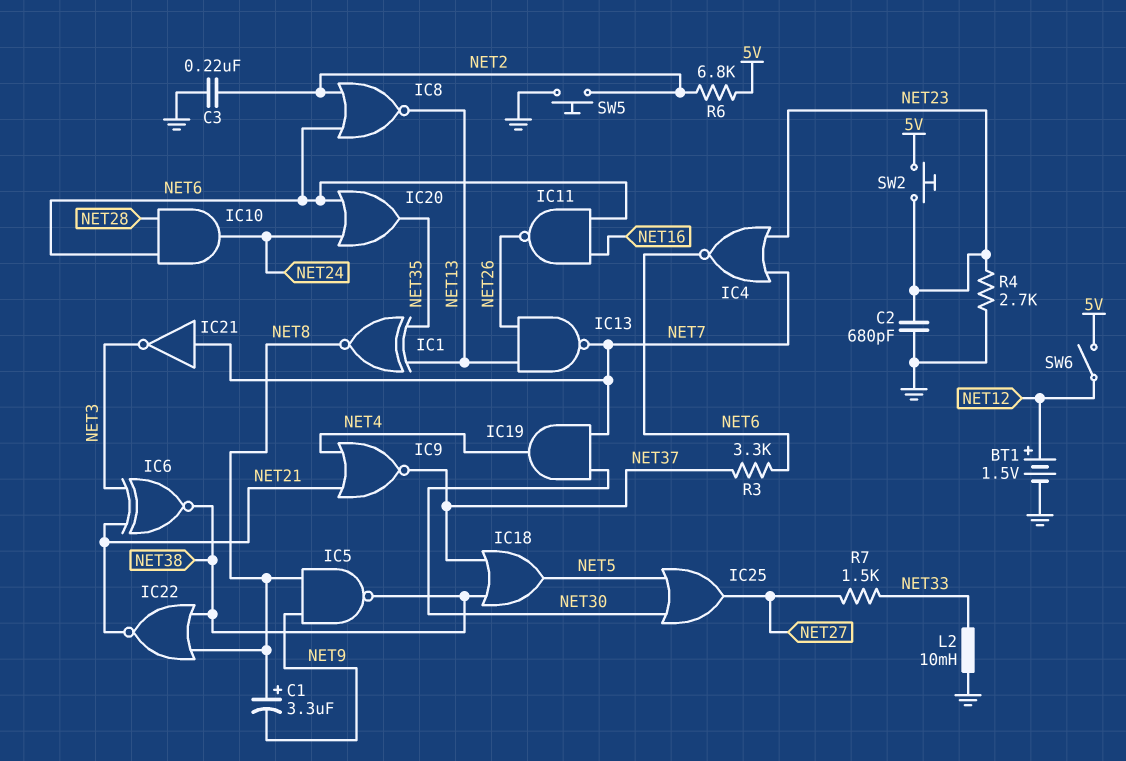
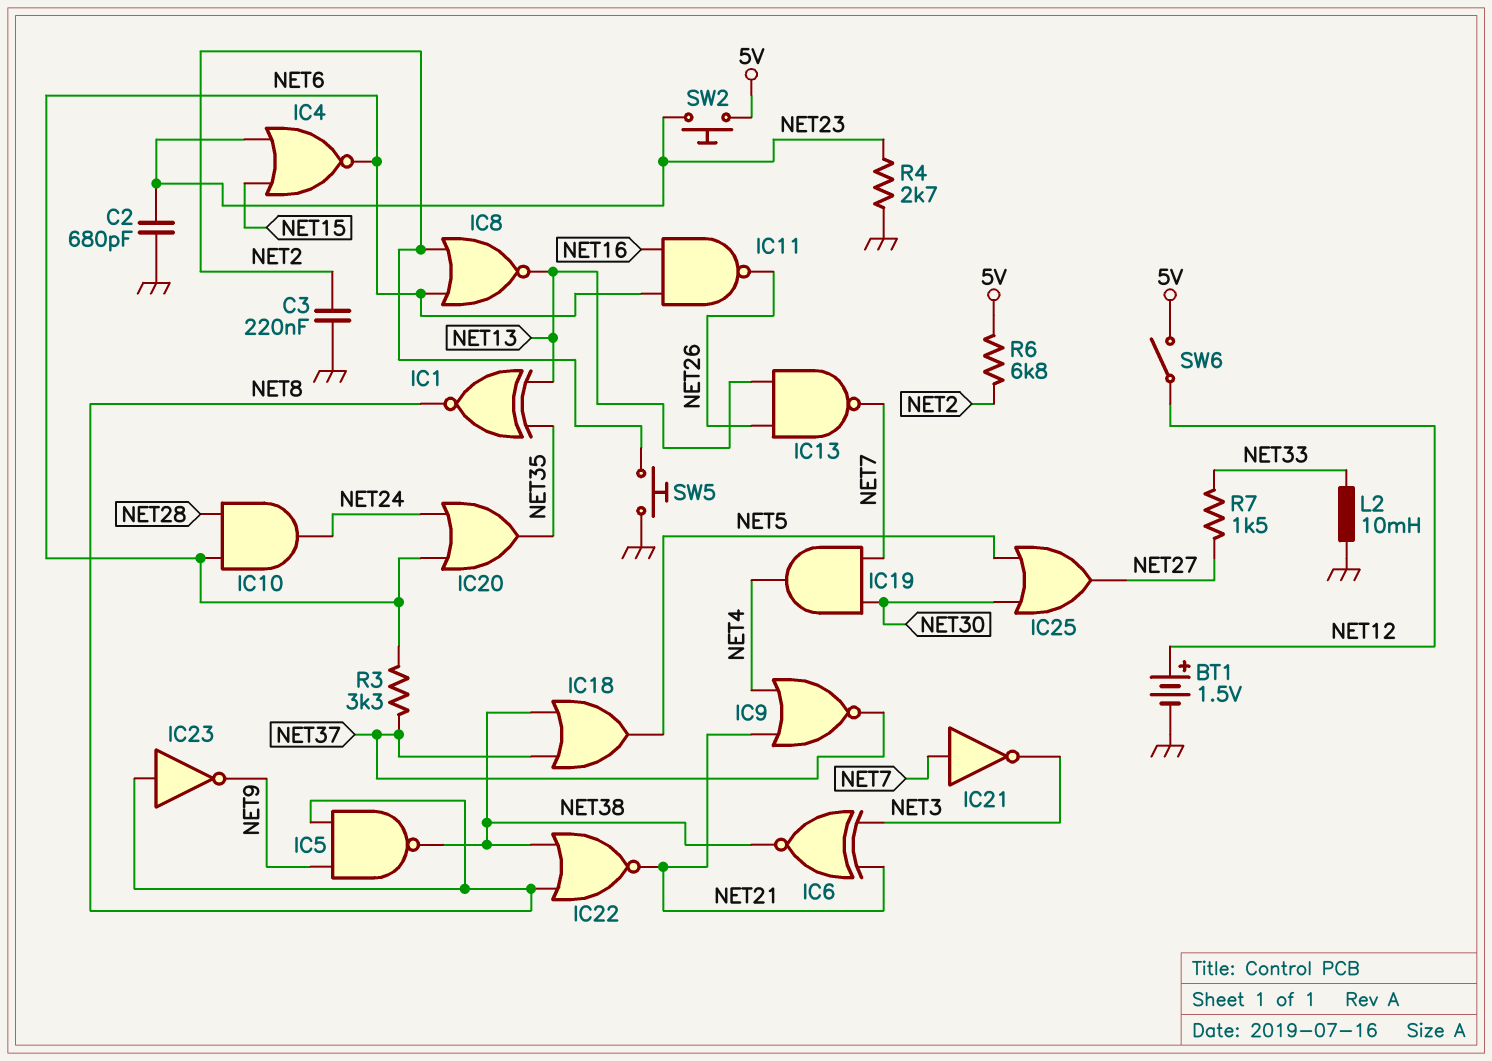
C1: 3.3uF (plus NET8, minus NET9) -> none
IC4: NOR (in NET7, in NET23, out NET6) -> NOR (in NET15, in NET23, out NET6)
IC23: none -> NOT (in NET8, out NET9)

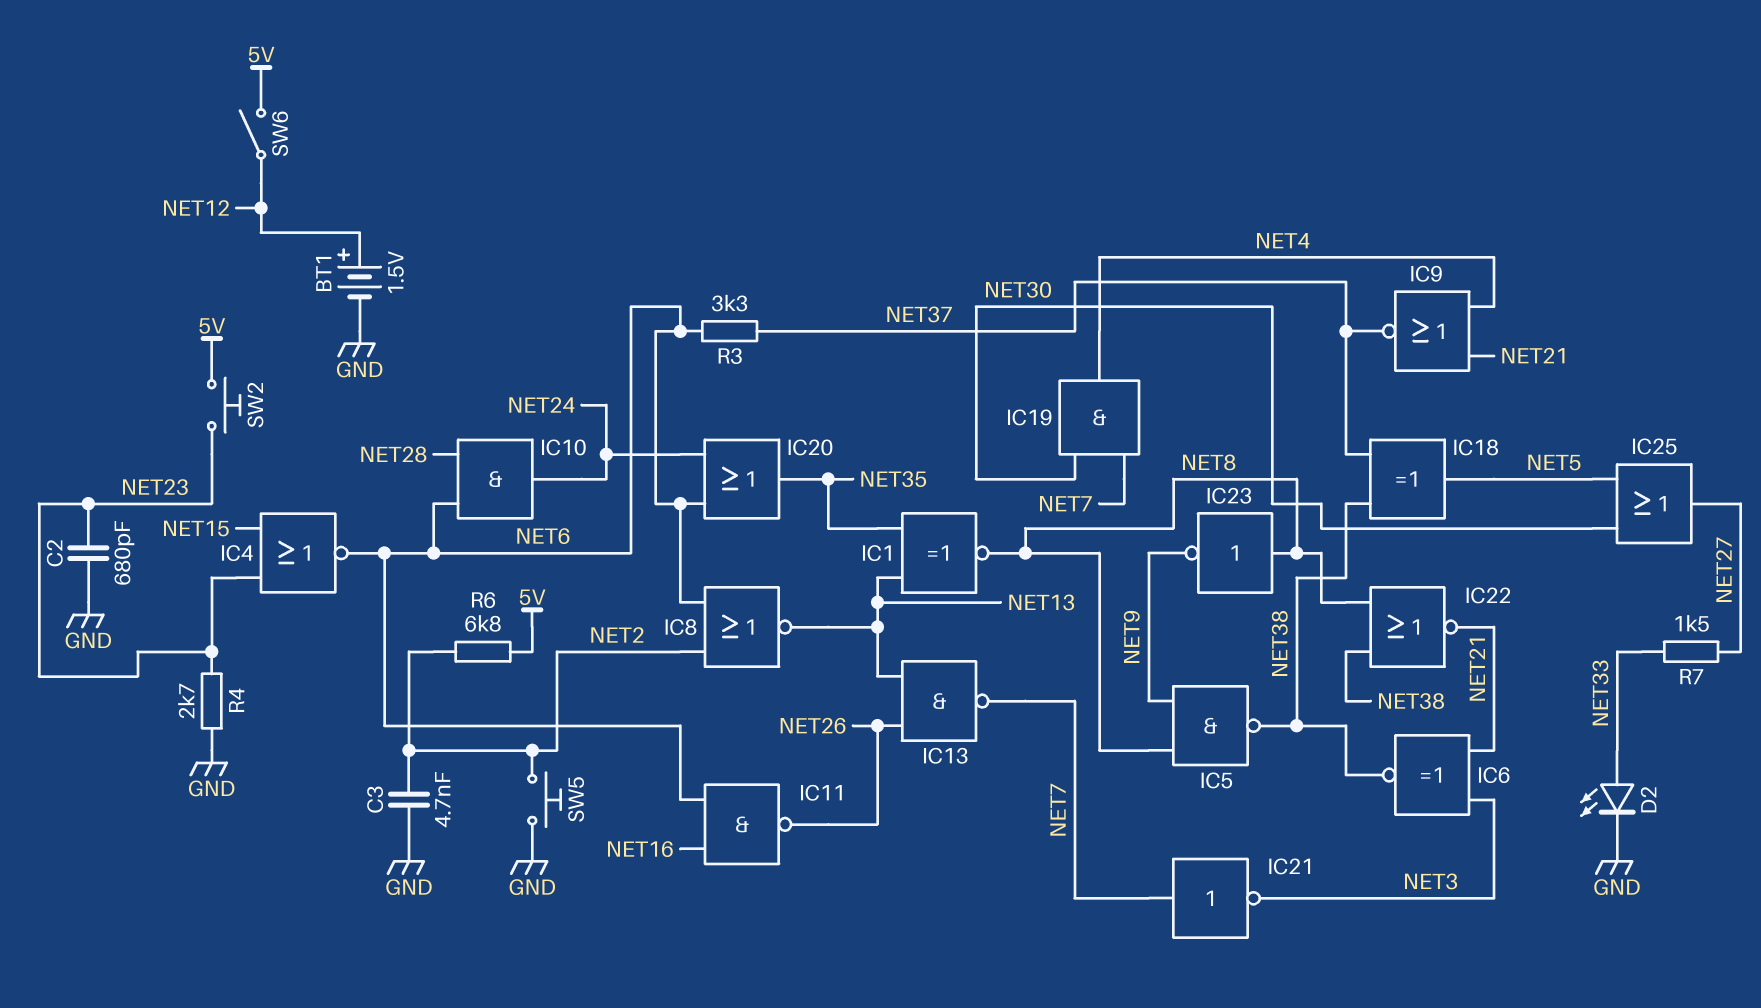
C3: 220nF (GND, NET2) -> 4.7nF (GND, NET2)
D2: none -> LED (A NET33, K GND)
IC18: OR (in NET37, in NET38, out NET5) -> XOR (in NET37, in NET38, out NET5)
L2: 10mH (GND, NET33) -> none

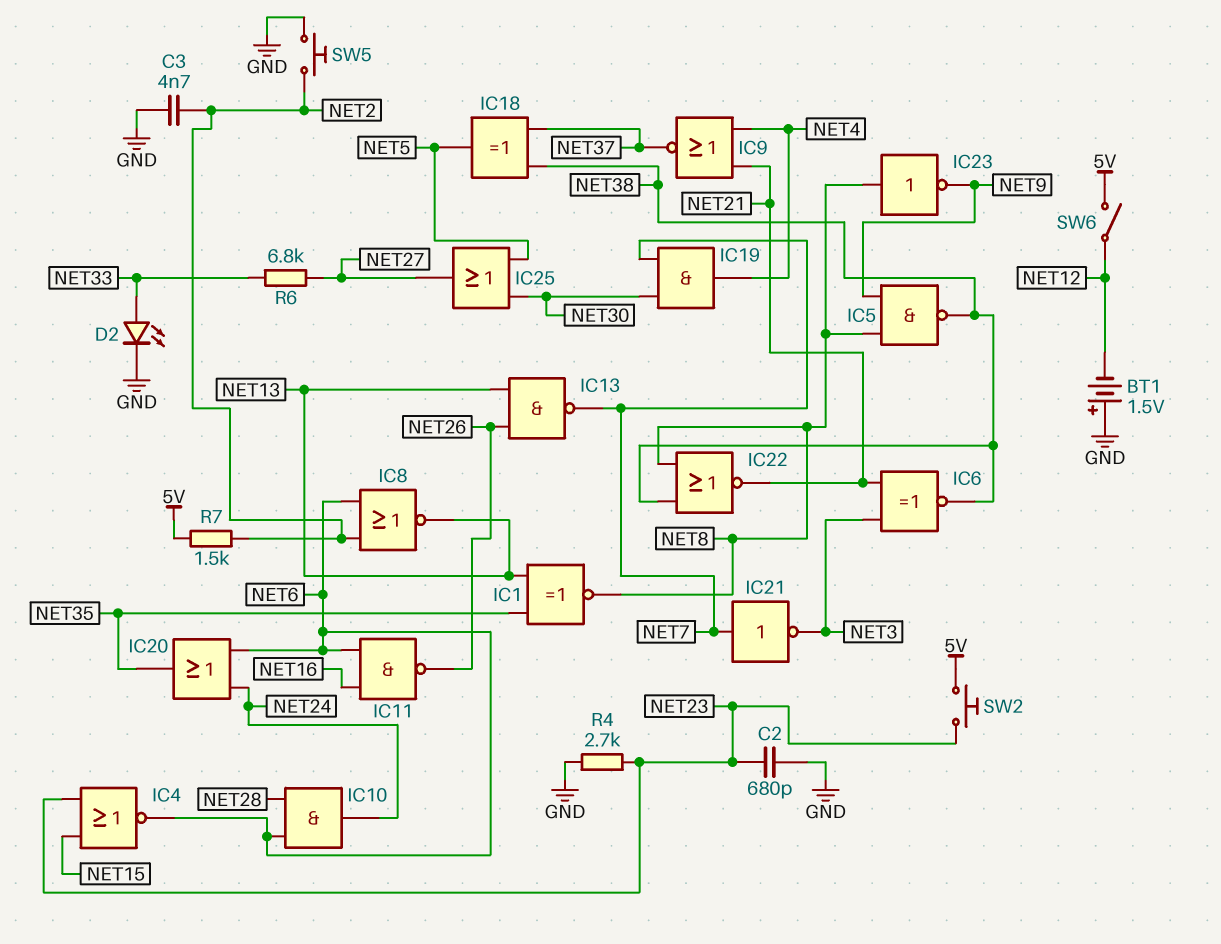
BT1: 1.5V (plus NET12, minus GND) -> 1.5V (plus GND, minus NET12)
R3: 3.3k (NET6, NET37) -> none
R6: 6.8k (5V, NET2) -> 6.8k (NET27, NET33)
R7: 1.5k (NET27, NET33) -> 1.5k (5V, NET2)

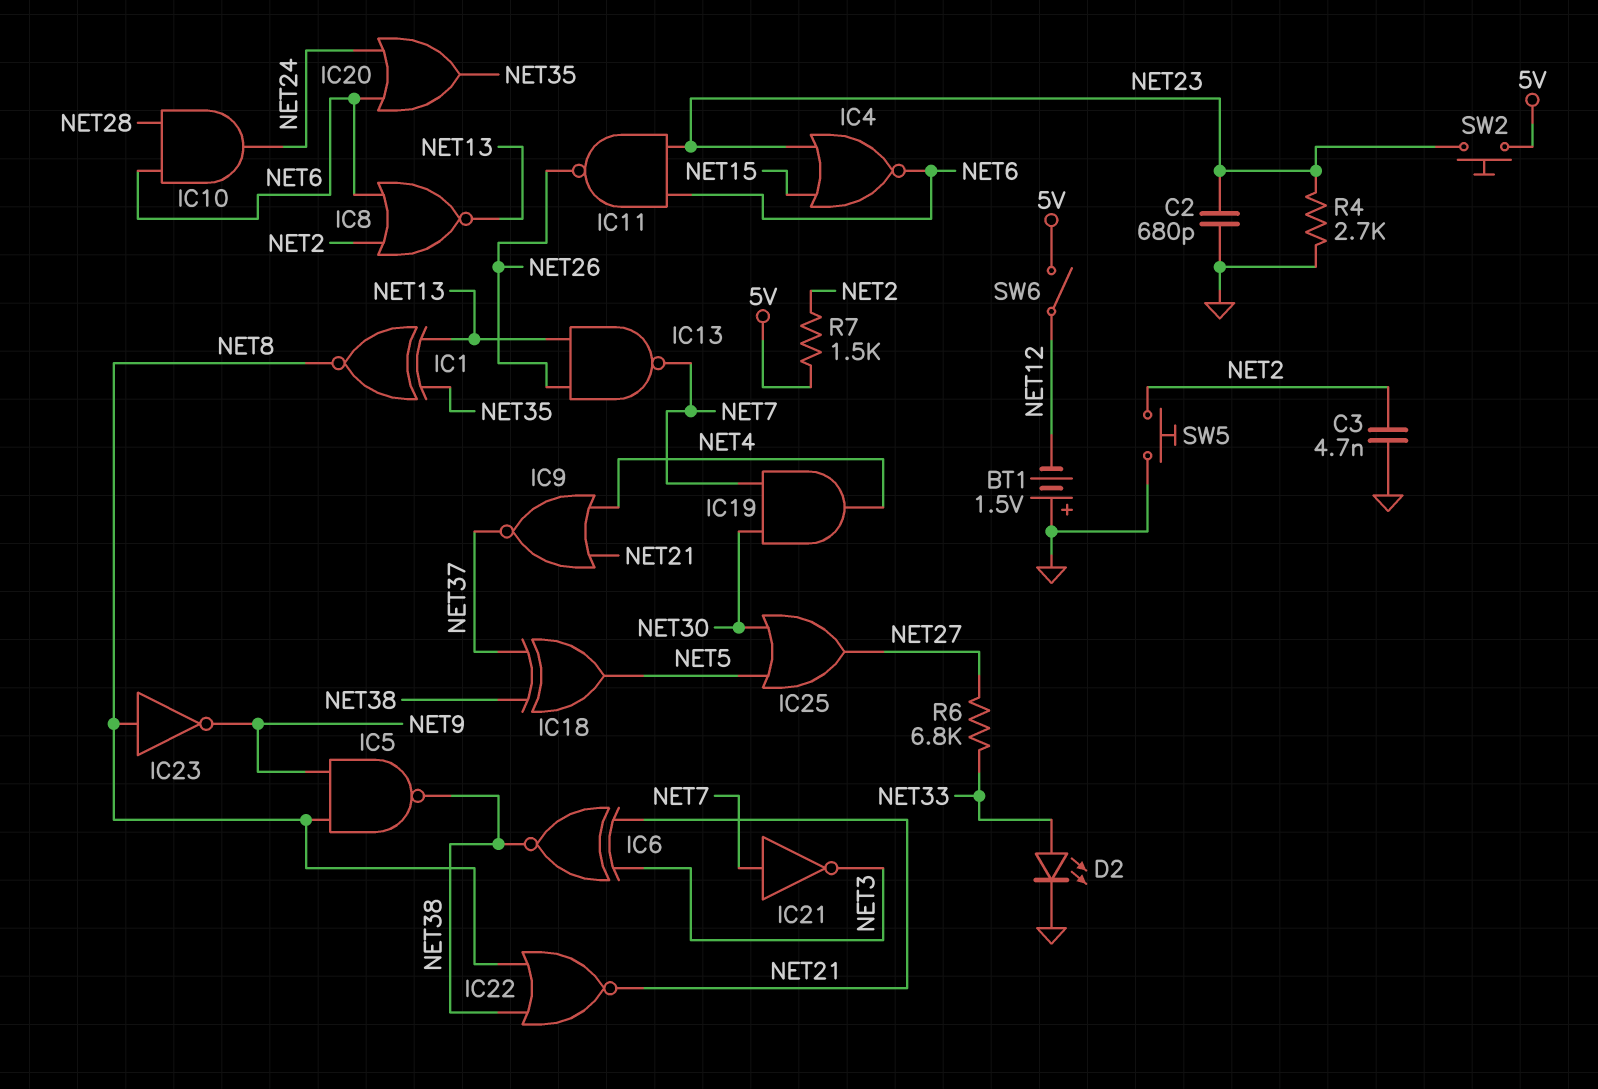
IC11: NAND (in NET6, in NET16, out NET26) -> NAND (in NET6, in NET23, out NET26)

